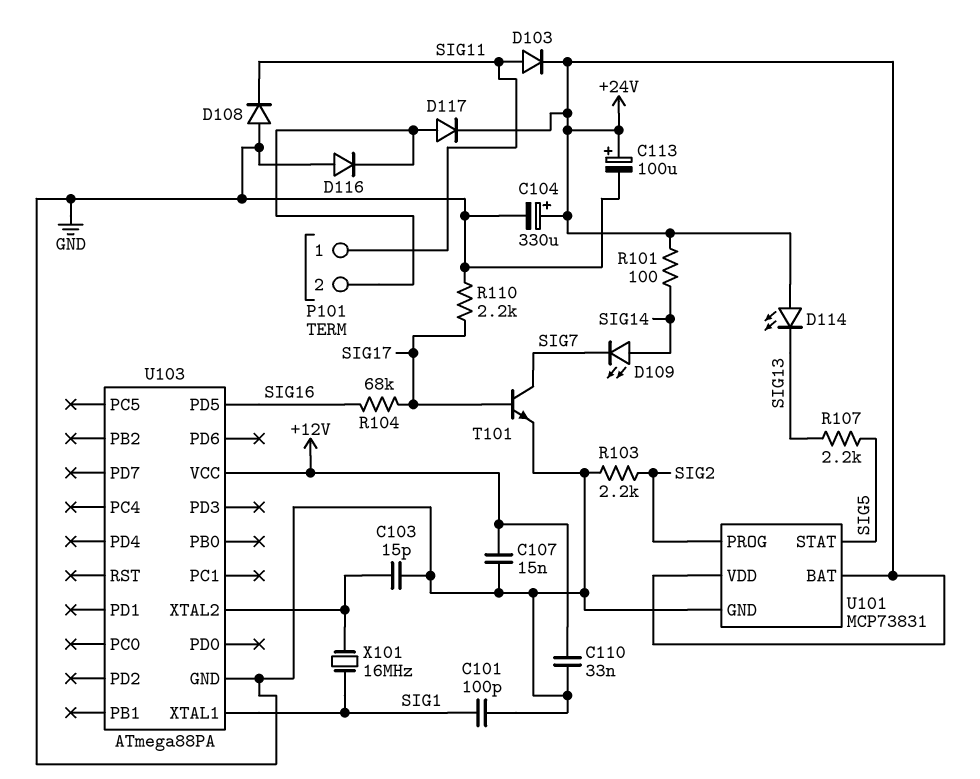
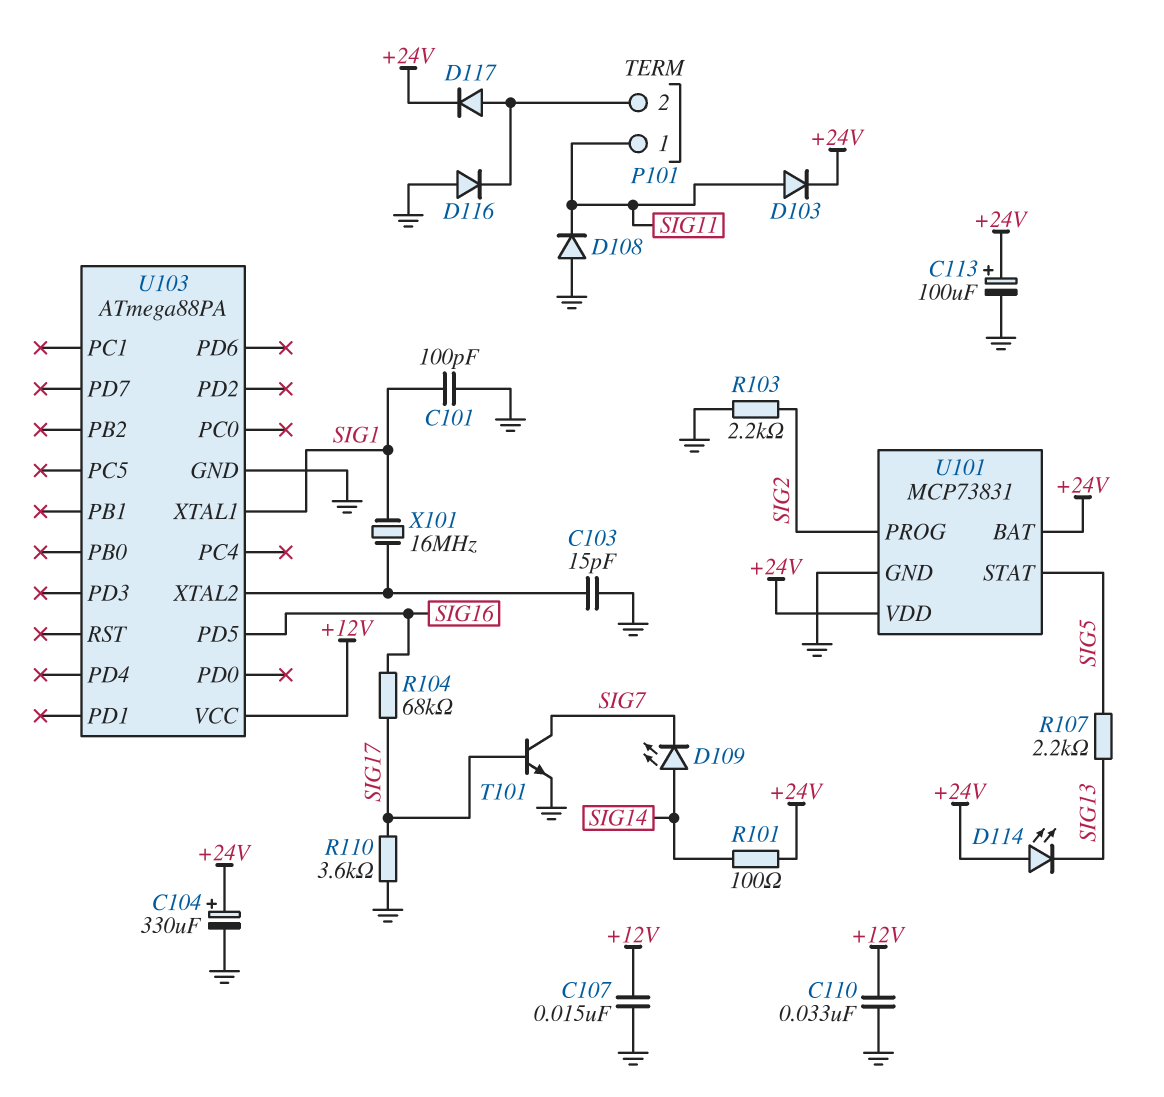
R110: 2.2k (GND, SIG17) -> 3.6k (GND, SIG17)

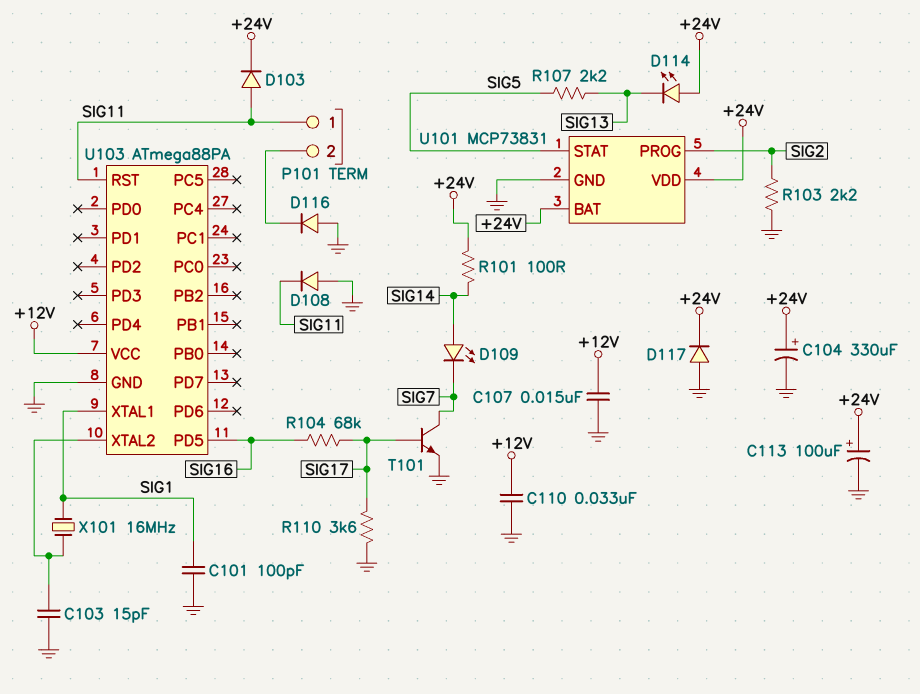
D117: diode (A P101/2, K +24V) -> diode (A GND, K +24V)
U103 pin RST: none -> SIG11

